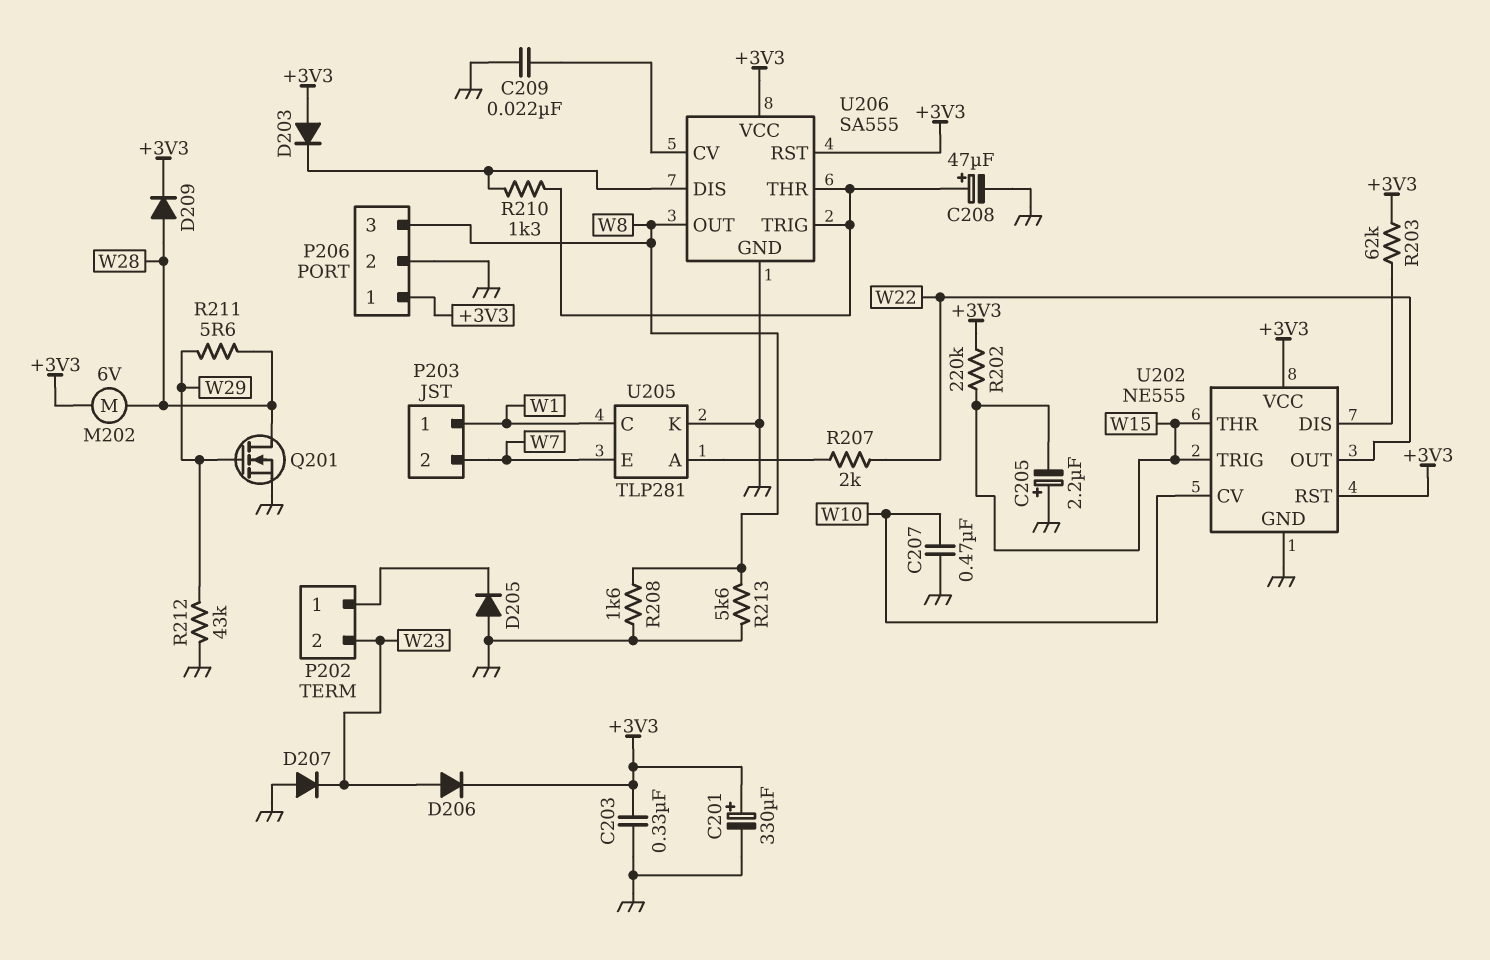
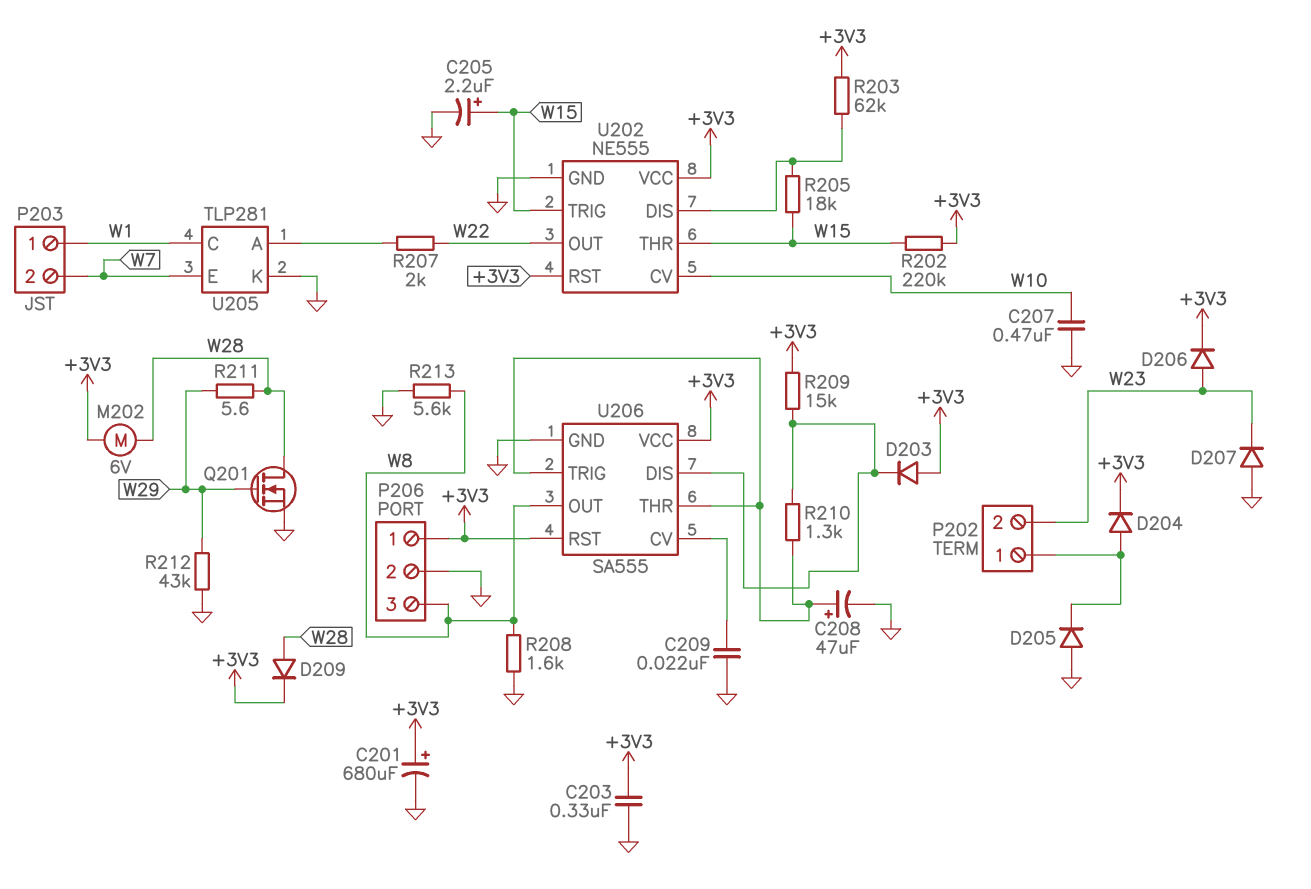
C201: 330uF (plus +3V3, minus GND) -> 680uF (plus +3V3, minus GND)
C205: 2.2uF (plus GND, minus W15) -> 2.2uF (plus W15, minus GND)
D204: none -> diode (A P202/1, K +3V3)
R205: none -> 18k (U202/DIS, W15)
R209: none -> 15k (+3V3, U206/DIS)

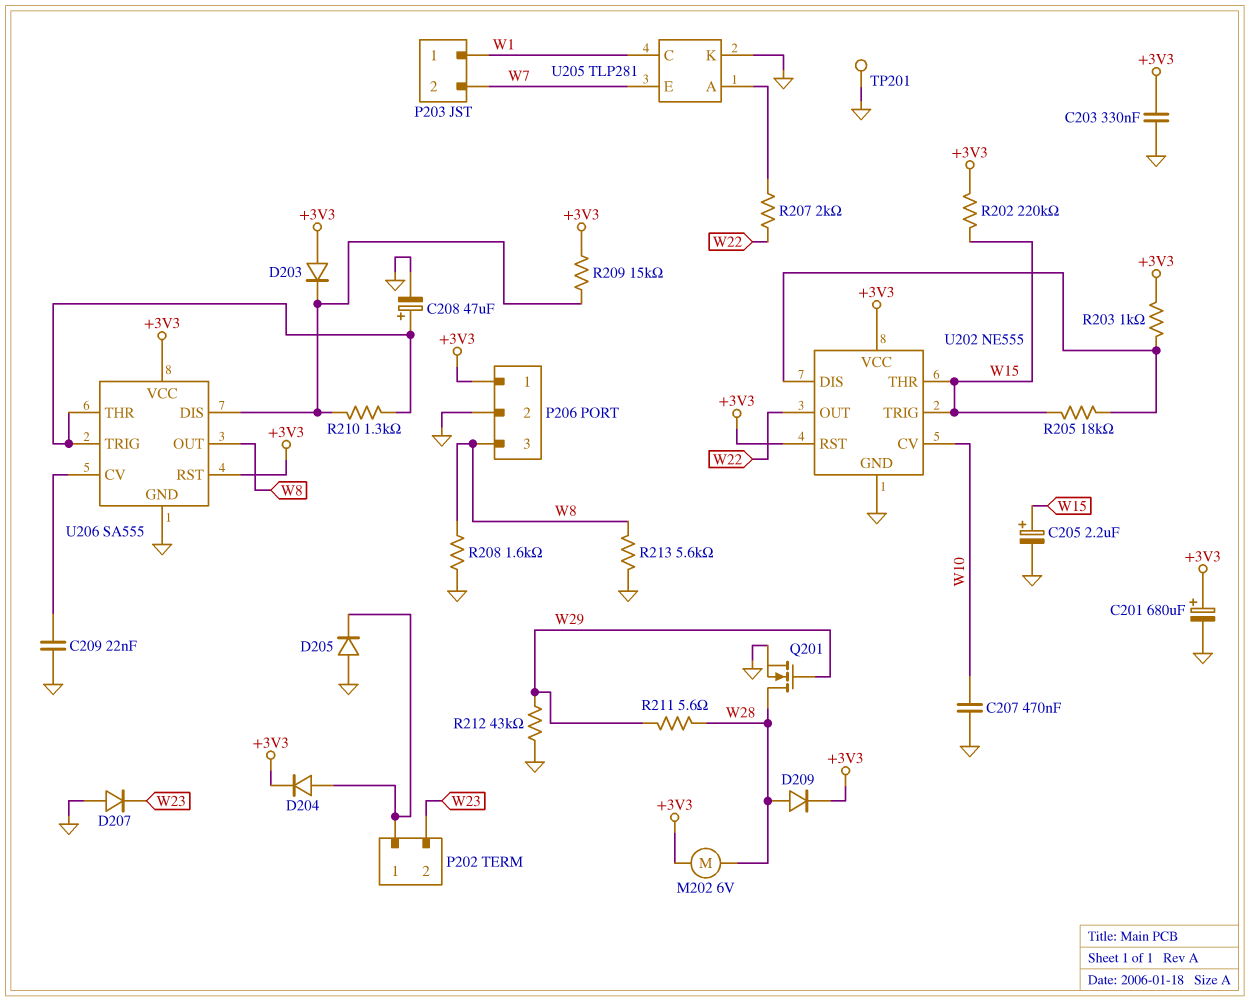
D206: diode (A W23, K +3V3) -> none
R203: 62k (+3V3, U202/DIS) -> 1k (+3V3, U202/DIS)
TP201: none -> test point (GND)

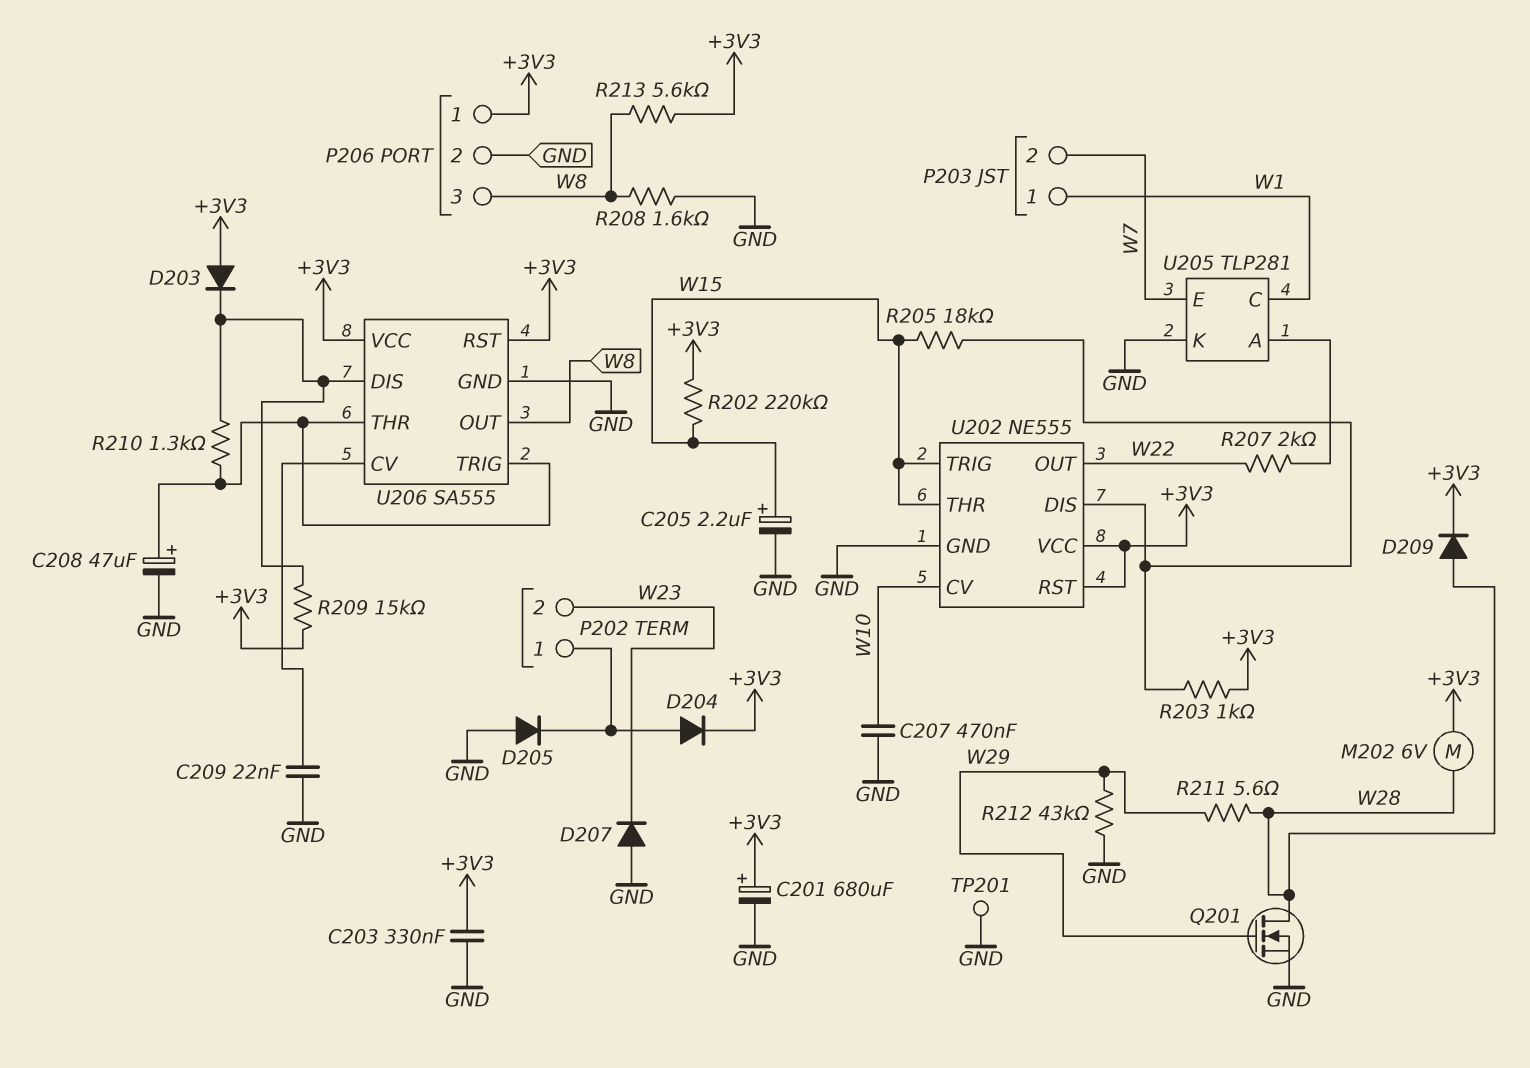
R213: 5.6k (GND, W8) -> 5.6k (+3V3, W8)

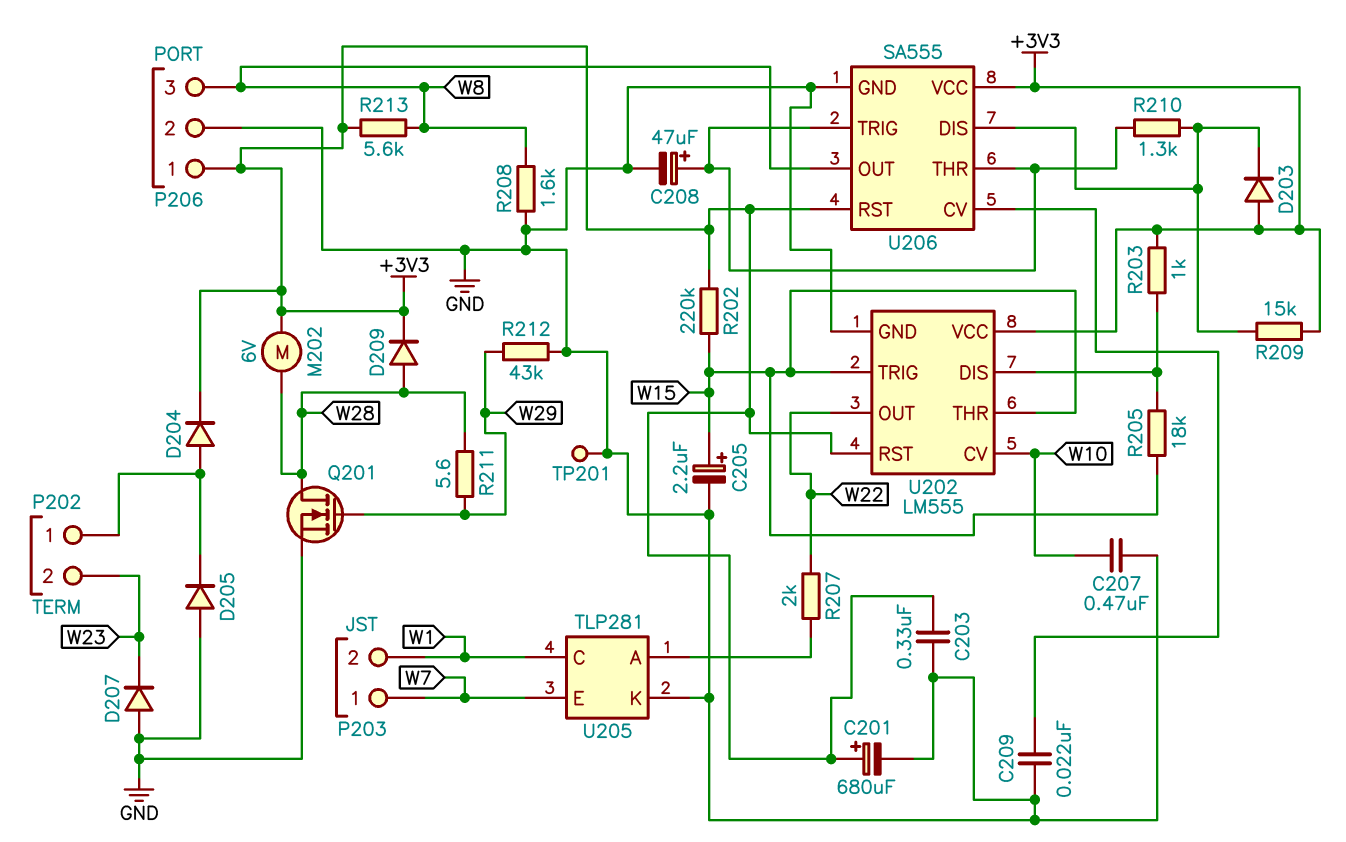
P203 pin 1: W1 -> W7
P203 pin 2: W7 -> W1
U202: NE555 -> LM555

